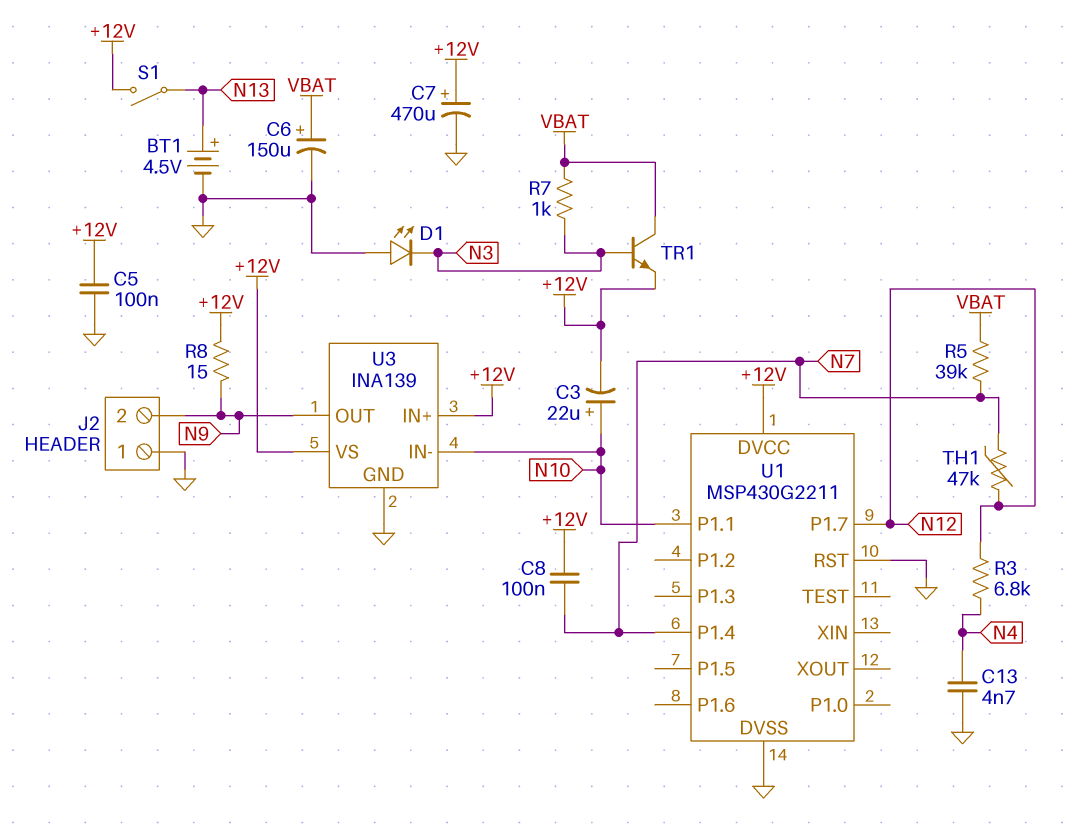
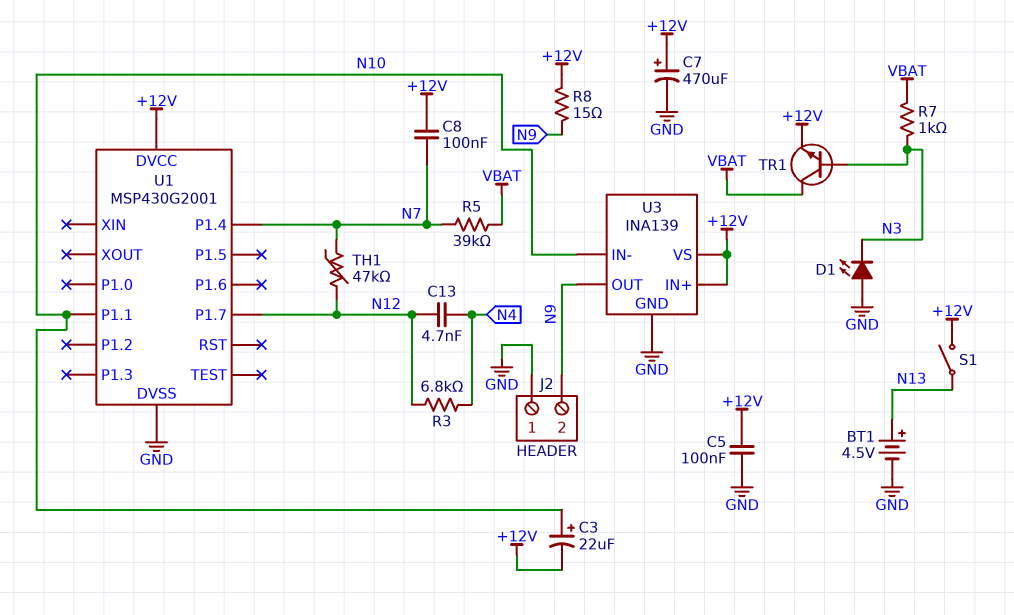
C6: 150uF (plus VBAT, minus GND) -> none
C13: 4.7nF (GND, N4) -> 4.7nF (N4, N12)
U1: MSP430G2211 -> MSP430G2001
U1 pin RST: GND -> none

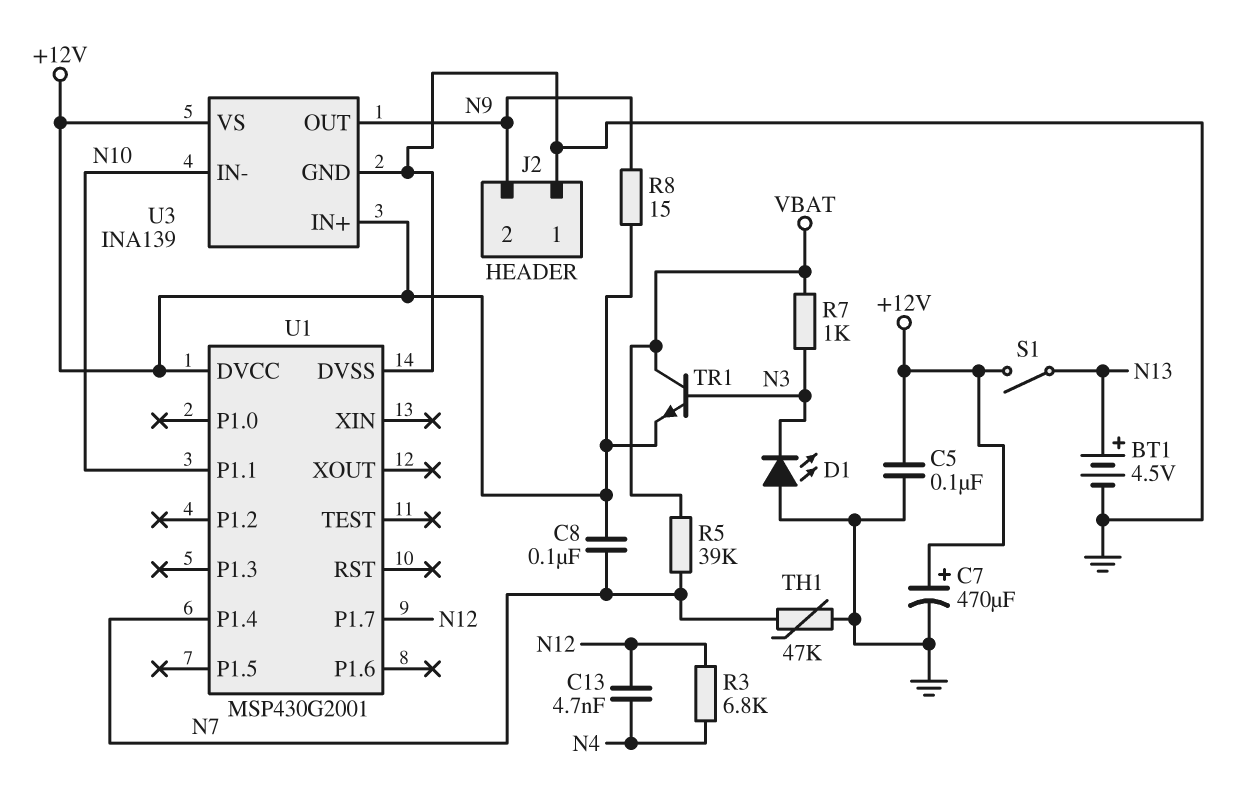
C3: 22uF (plus N10, minus +12V) -> none
TH1: 47k (N7, N12) -> 47k (GND, N7)

